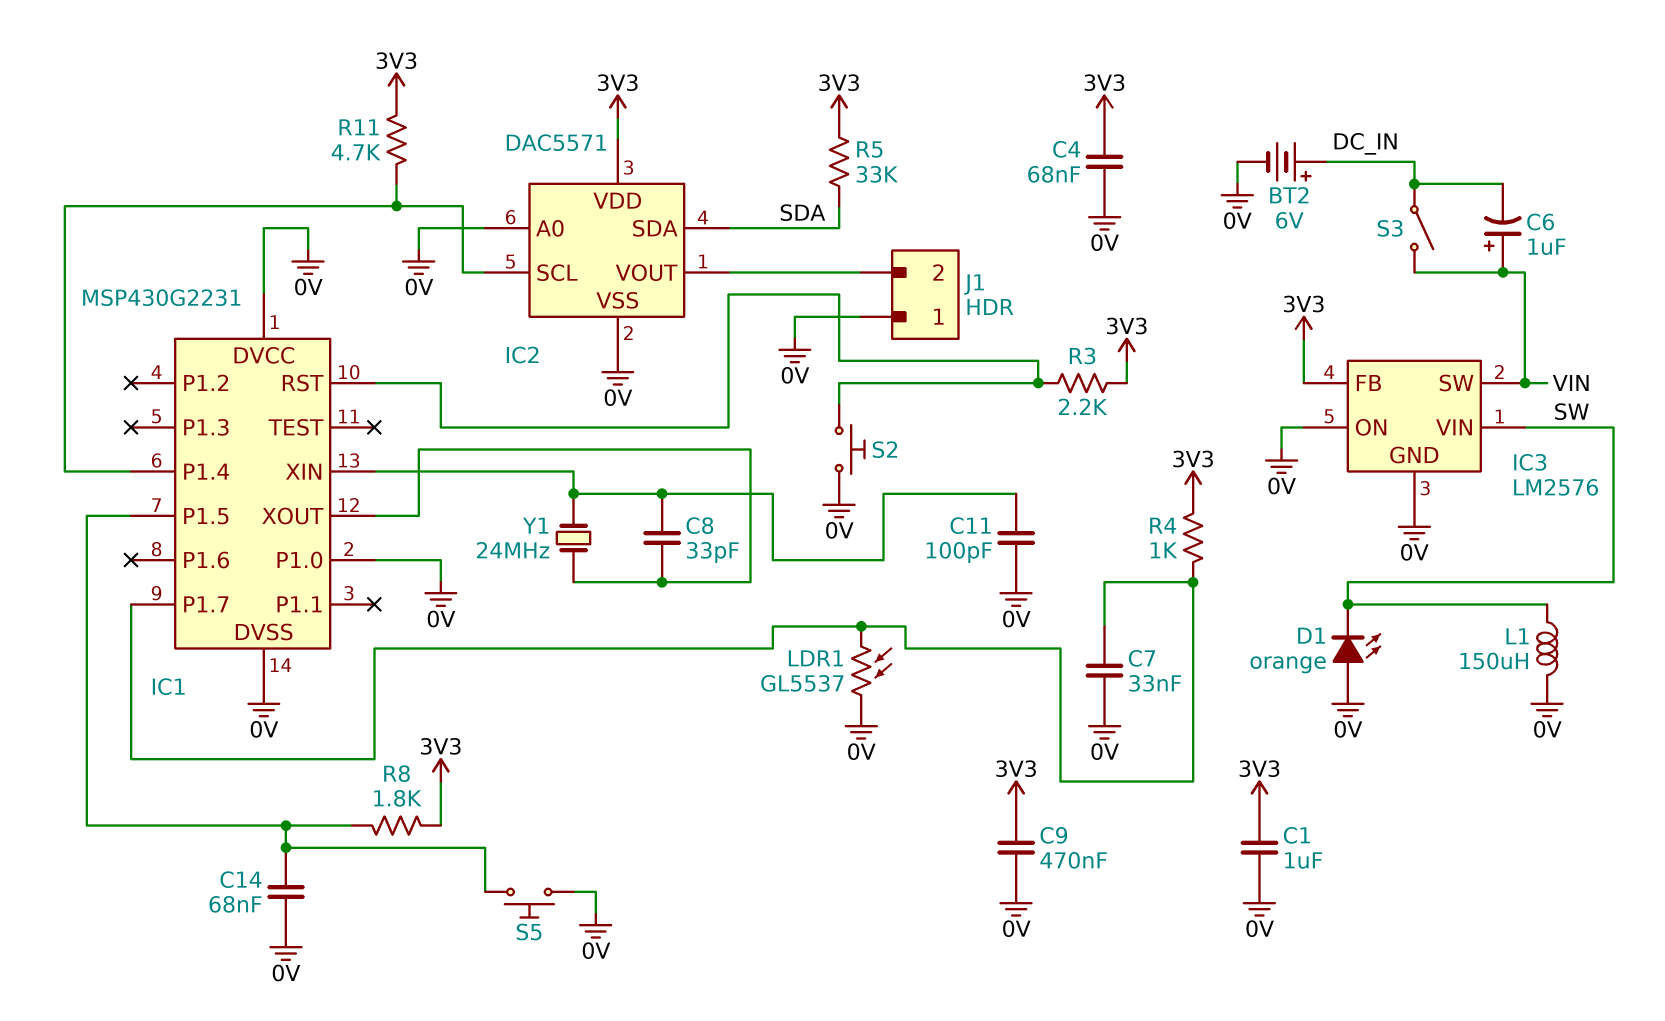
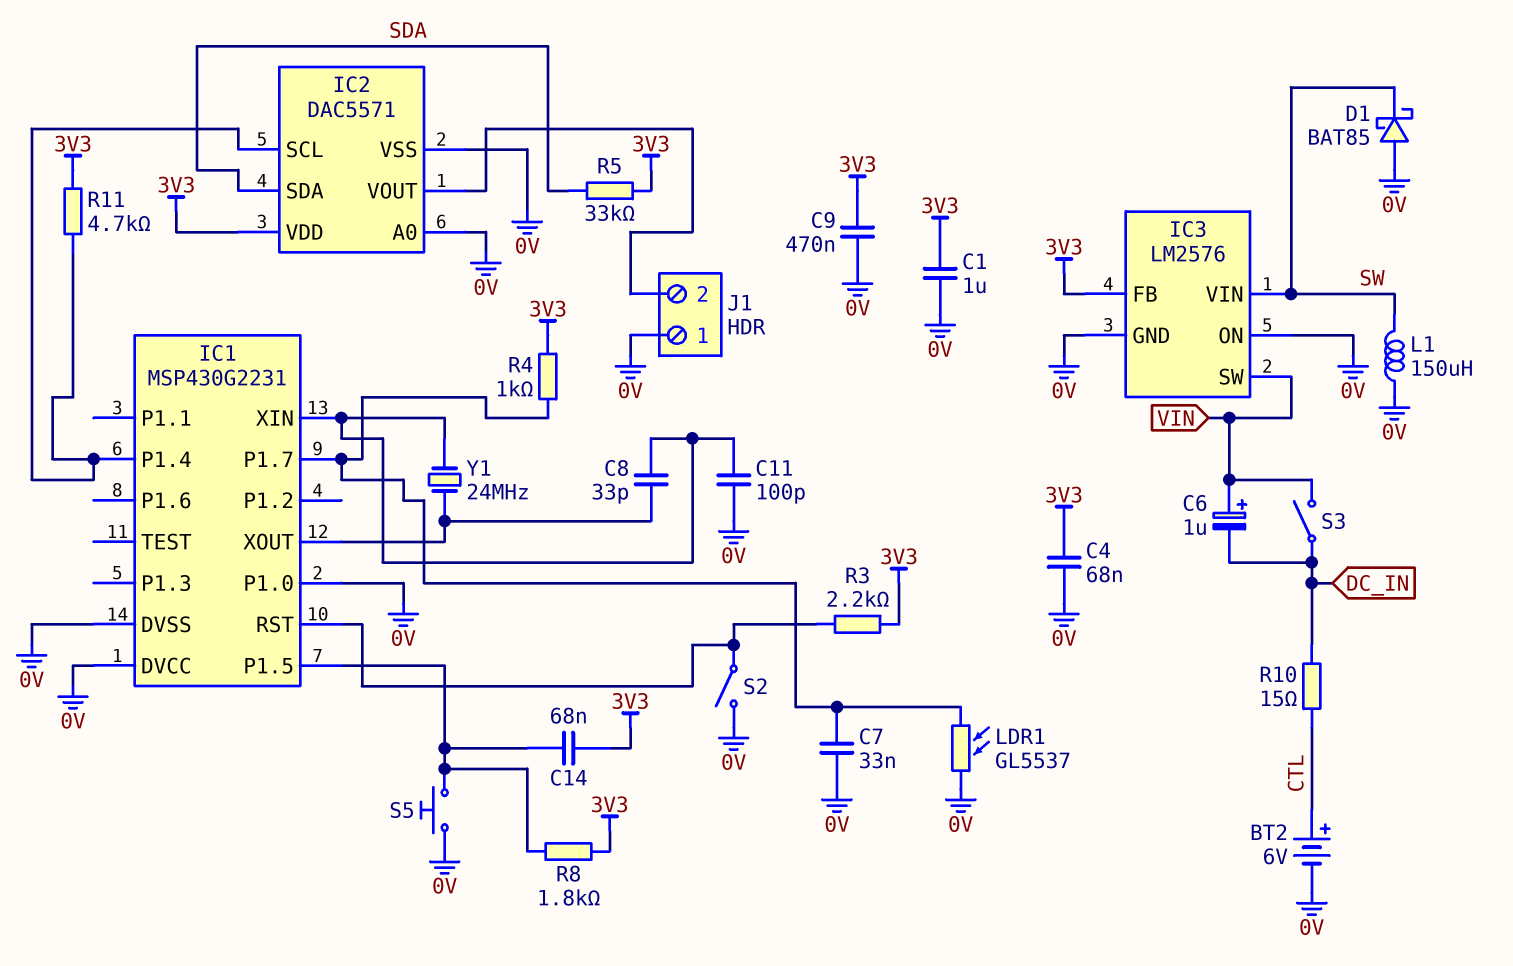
BT2: 6V (plus DC_IN, minus 0V) -> 6V (plus CTL, minus 0V)
C14: 68nF (0V, IC1/P1.5) -> 68nF (3V3, IC1/P1.5)
D1: LED orange (A 0V, K SW) -> schottky BAT85 (A 0V, K SW)
R10: none -> 15 (CTL, DC_IN)
S2: button (0V, IC1/RST) -> switch (0V, IC1/RST)

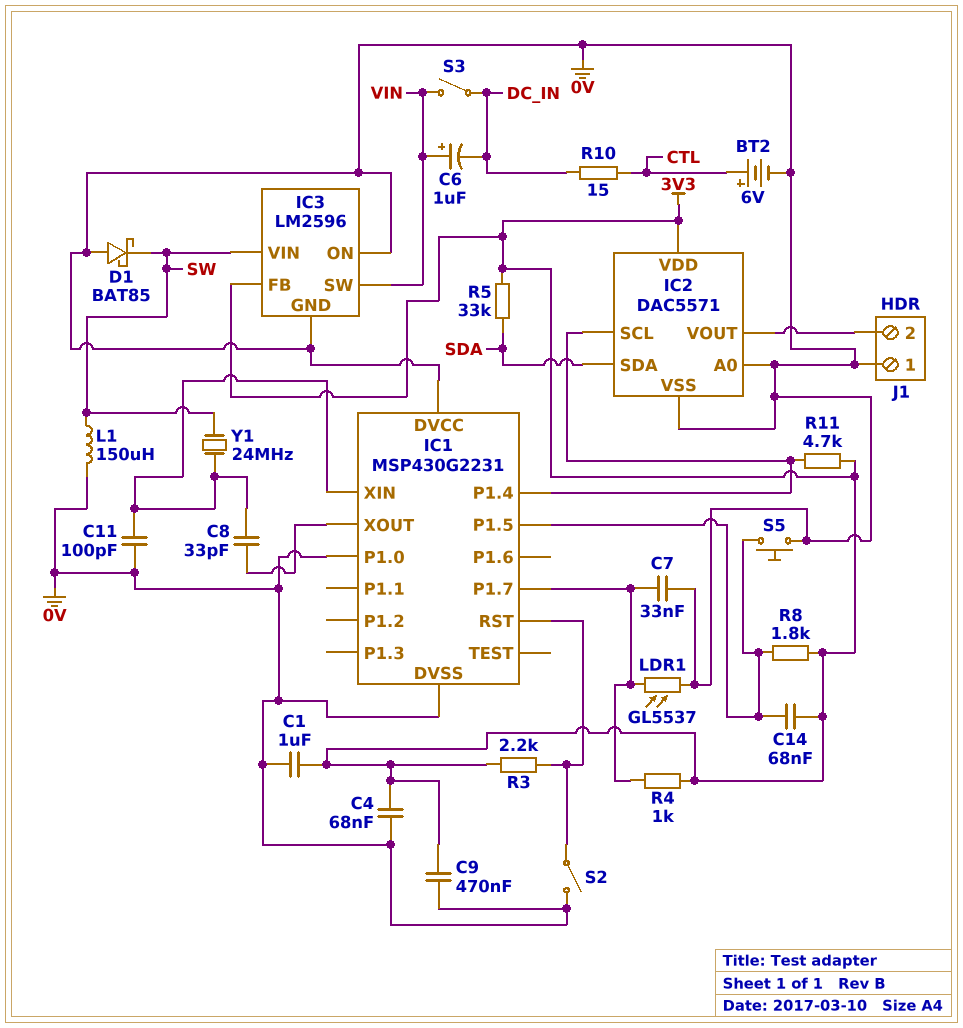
IC3: LM2576 -> LM2596
Y1: 24MHz (IC1/XIN, IC1/XOUT) -> 24MHz (IC1/XIN, SW)

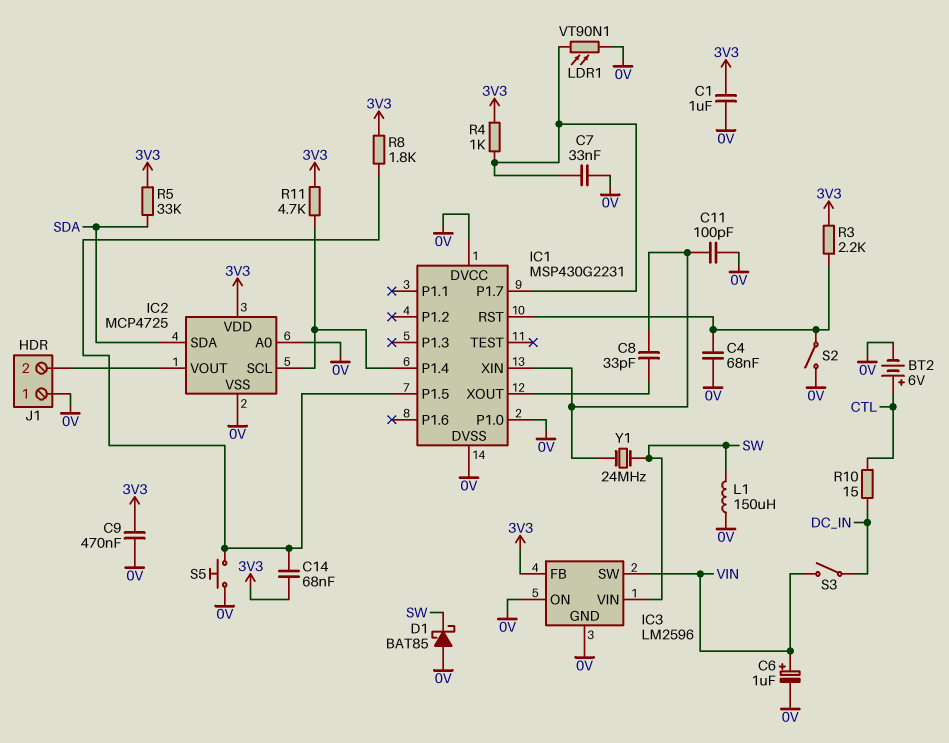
C4: 68nF (0V, 3V3) -> 68nF (0V, IC1/RST)
C6: 1uF (plus VIN, minus DC_IN) -> 1uF (plus VIN, minus 0V)
IC2: DAC5571 -> MCP4725
LDR1: GL5537 (0V, IC1/P1.7) -> VT90N1 (0V, IC1/P1.7)

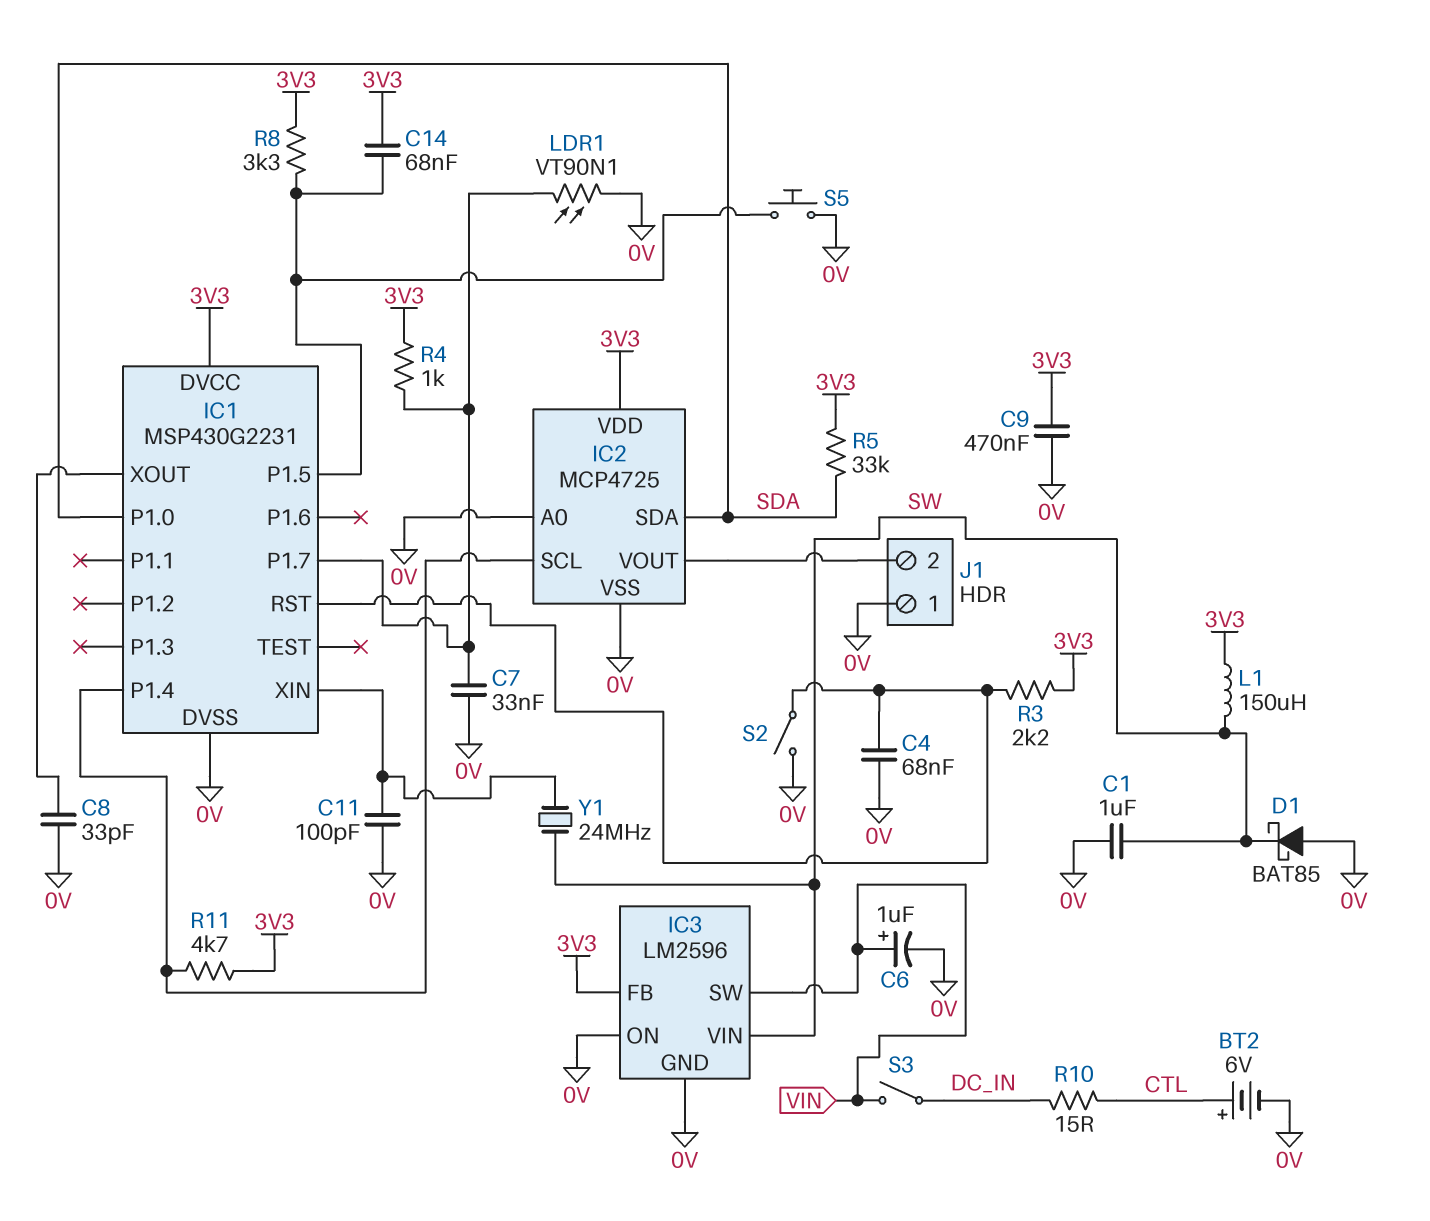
C1: 1uF (0V, 3V3) -> 1uF (0V, SW)
C8: 33pF (IC1/XIN, IC1/XOUT) -> 33pF (0V, IC1/XOUT)
IC1 pin DVCC: 0V -> 3V3
IC1 pin P1.0: 0V -> SDA
L1: 150uH (0V, SW) -> 150uH (3V3, SW)
R8: 1.8k (3V3, IC1/P1.5) -> 3.3k (3V3, IC1/P1.5)

